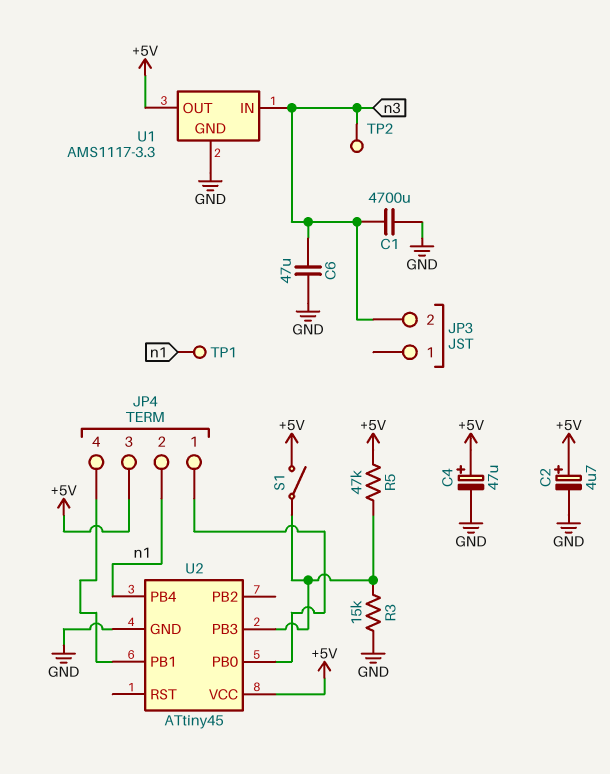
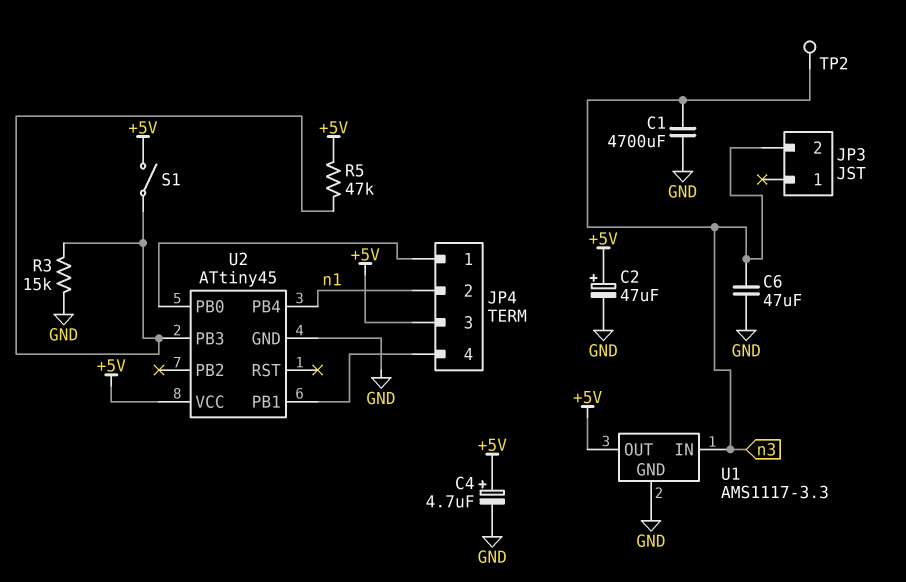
C2: 4.7uF (plus +5V, minus GND) -> 47uF (plus +5V, minus GND)
C4: 47uF (plus +5V, minus GND) -> 4.7uF (plus +5V, minus GND)
TP1: test point (n1) -> none

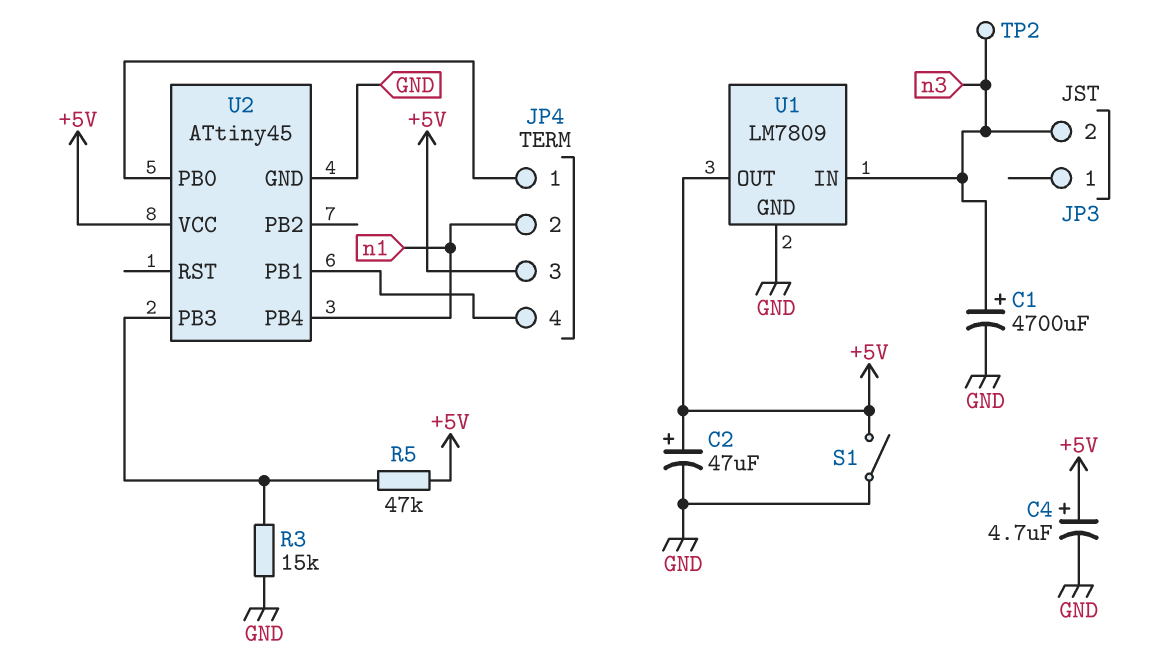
C1: 4700uF (GND, n3) -> 4700uF (plus n3, minus GND)
C6: 47uF (GND, n3) -> none
S1: switch (+5V, U2/PB3) -> switch (+5V, GND)
U1: AMS1117-3.3 -> LM7809

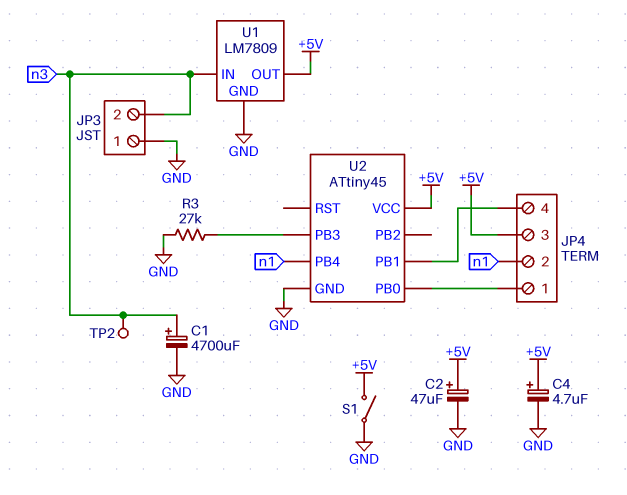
JP3 pin 1: none -> GND
R3: 15k (GND, U2/PB3) -> 27k (GND, U2/PB3)
R5: 47k (+5V, U2/PB3) -> none

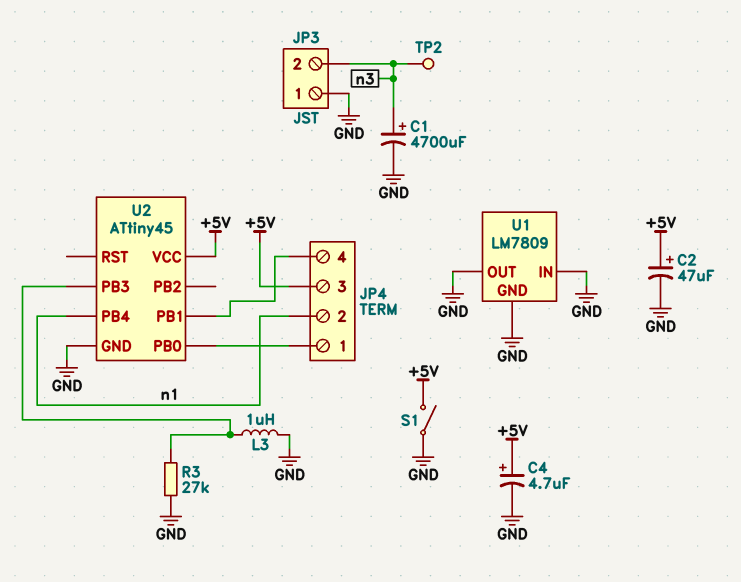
L3: none -> 1uH (GND, U2/PB3)
U1 pin IN: n3 -> GND
U1 pin OUT: +5V -> GND

